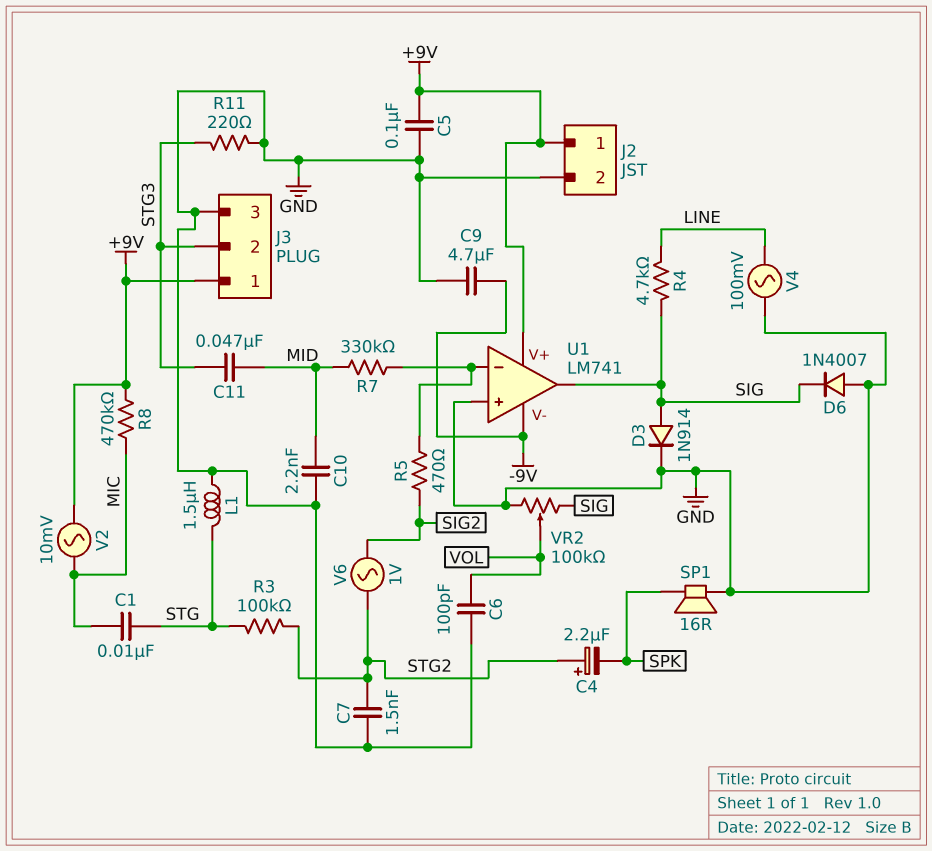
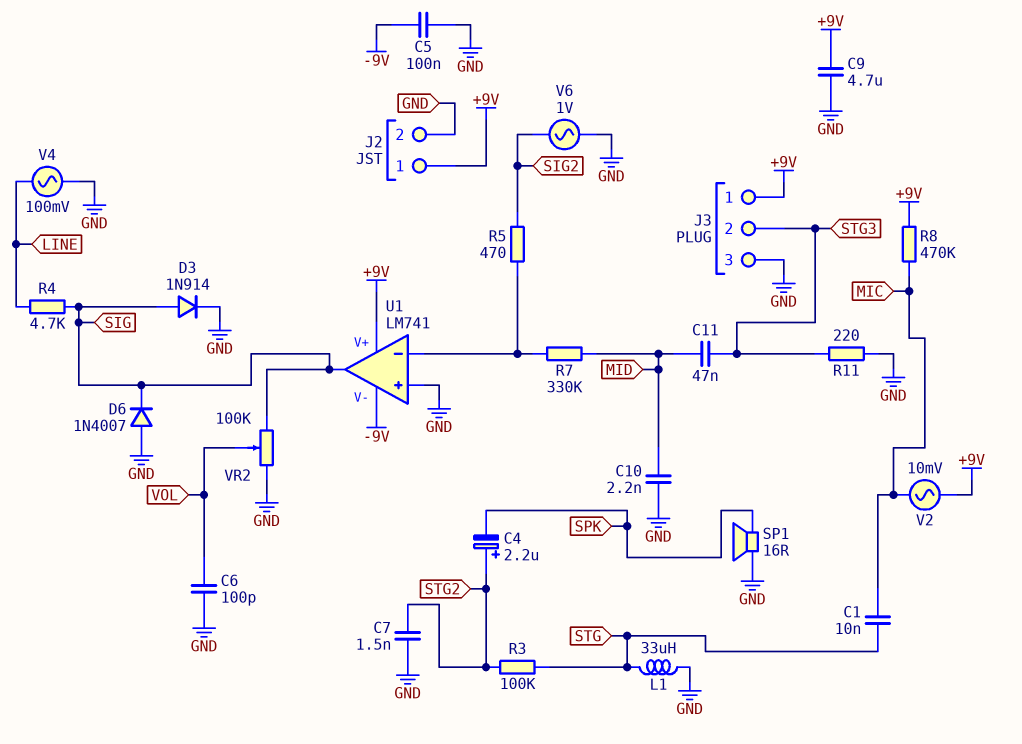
C5: 100nF (+9V, GND) -> 100nF (-9V, GND)
C9: 4.7uF (-9V, GND) -> 4.7uF (+9V, GND)
L1: 1.5uH (GND, STG) -> 33uH (GND, STG)
V6: AC 1V (SIG2, STG2) -> AC 1V (GND, SIG2)

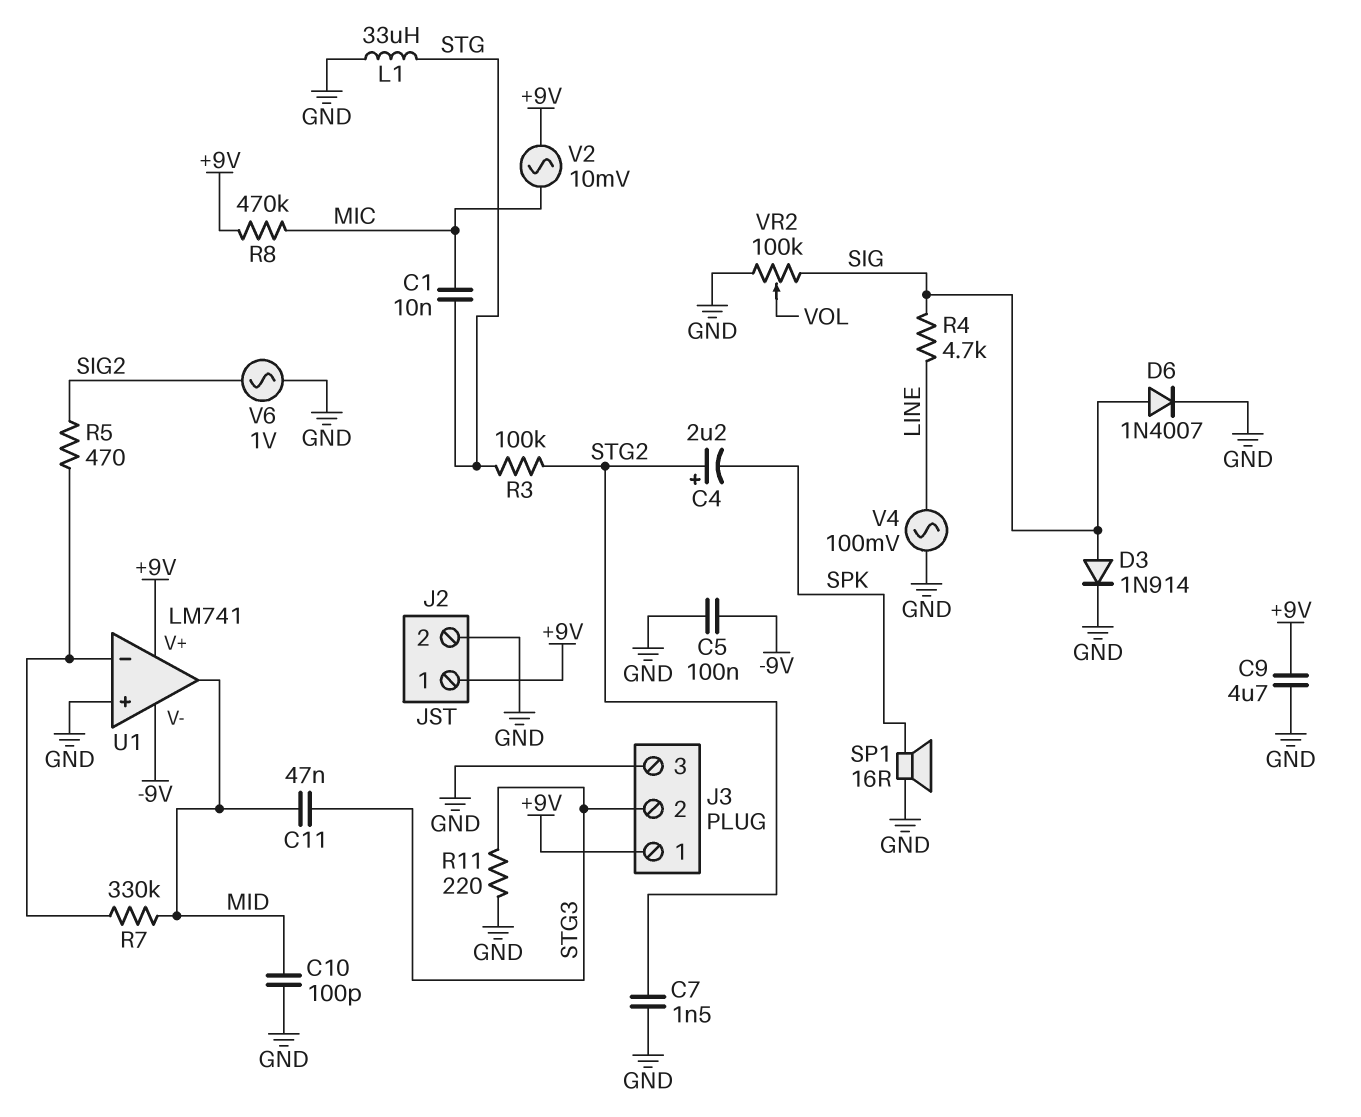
C6: 100pF (GND, VOL) -> none
C10: 2.2nF (GND, MID) -> 100pF (GND, MID)
D6: diode 1N4007 (A GND, K SIG) -> diode 1N4007 (A SIG, K GND)
U1 pin out: SIG -> MID

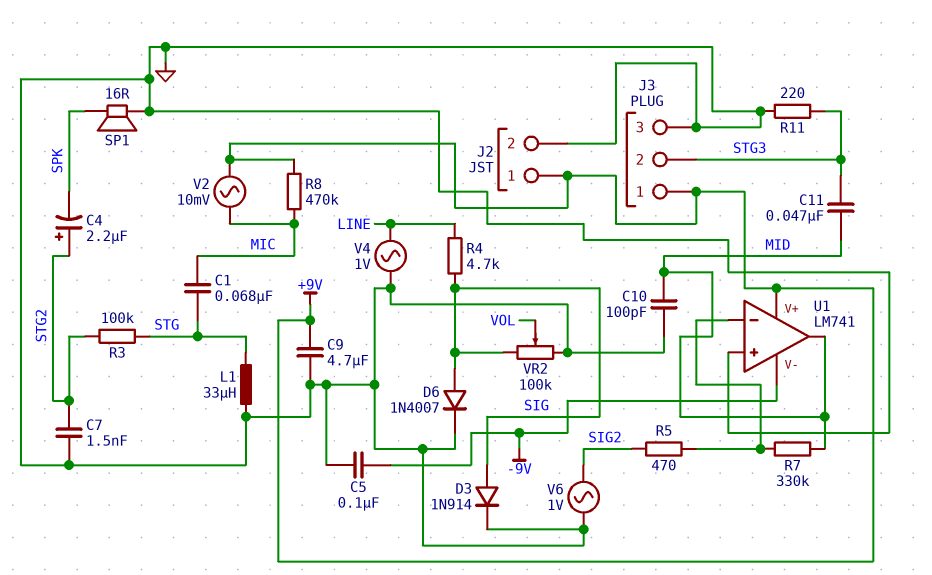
C1: 10nF (MIC, STG) -> 68nF (MIC, STG)
V4: AC 100mV (GND, LINE) -> AC 1V (GND, LINE)

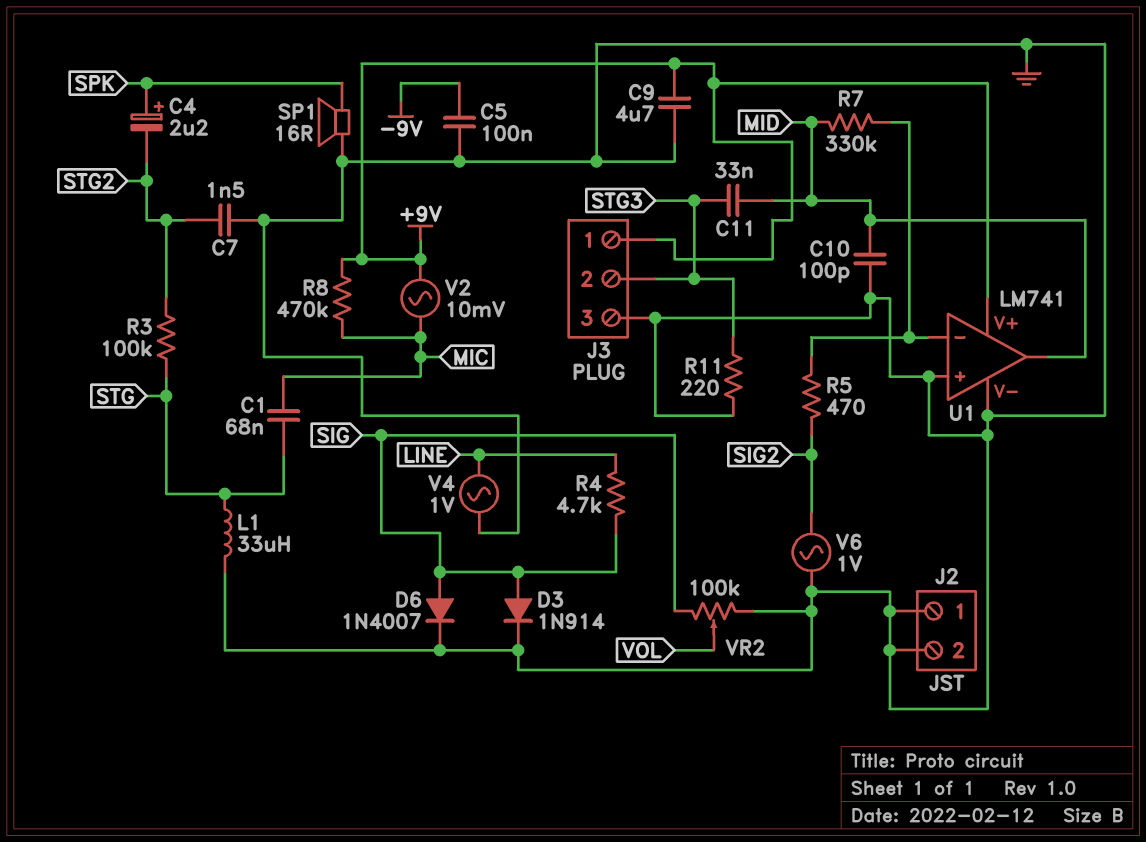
C4: 2.2uF (plus STG2, minus SPK) -> 2.2uF (plus SPK, minus STG2)
C11: 47nF (MID, STG3) -> 33nF (MID, STG3)
J2 pin 1: +9V -> GND
U1 pin V-: -9V -> GND

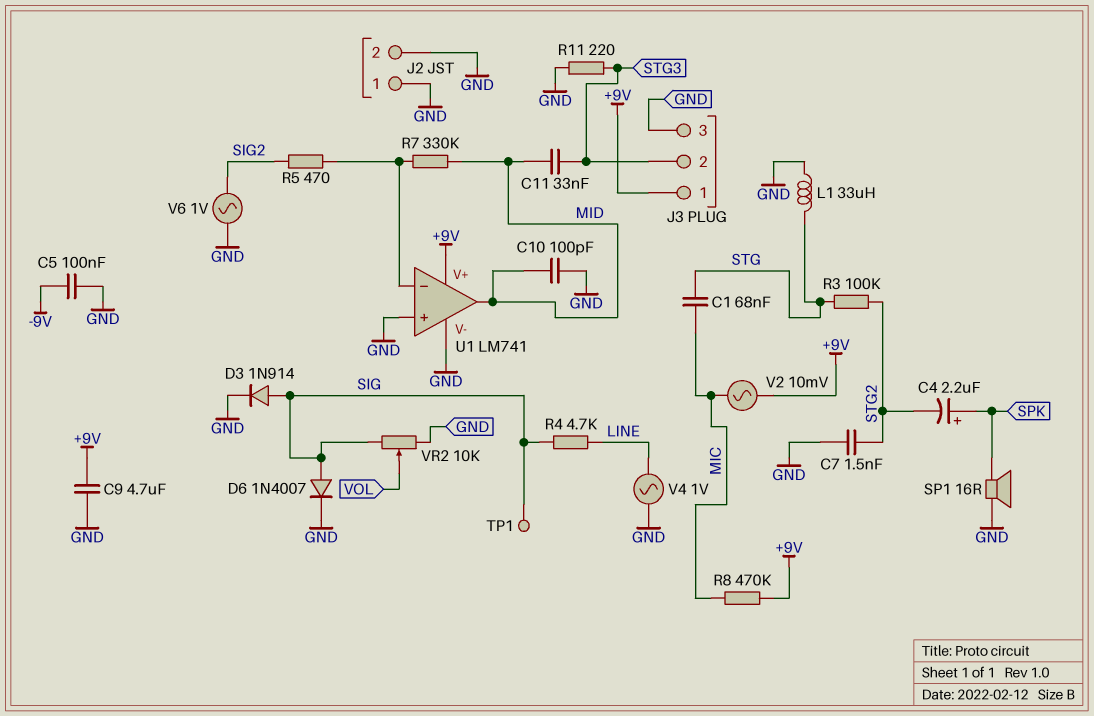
TP1: none -> test point (SIG)
VR2: 100k (GND, SIG, wiper VOL) -> 10k (GND, SIG, wiper VOL)

